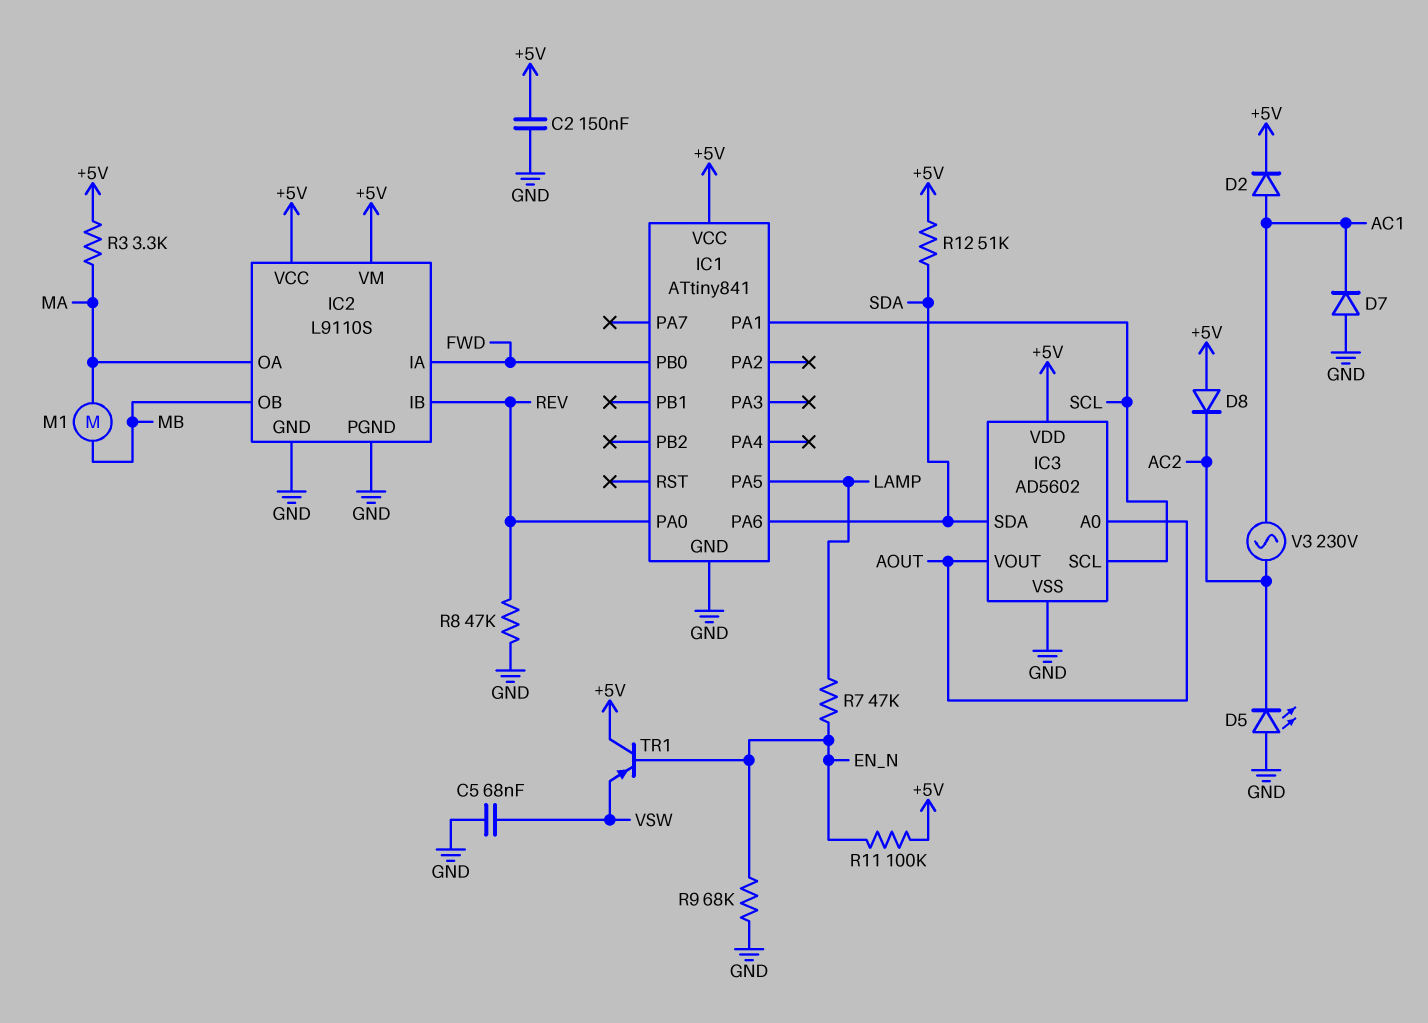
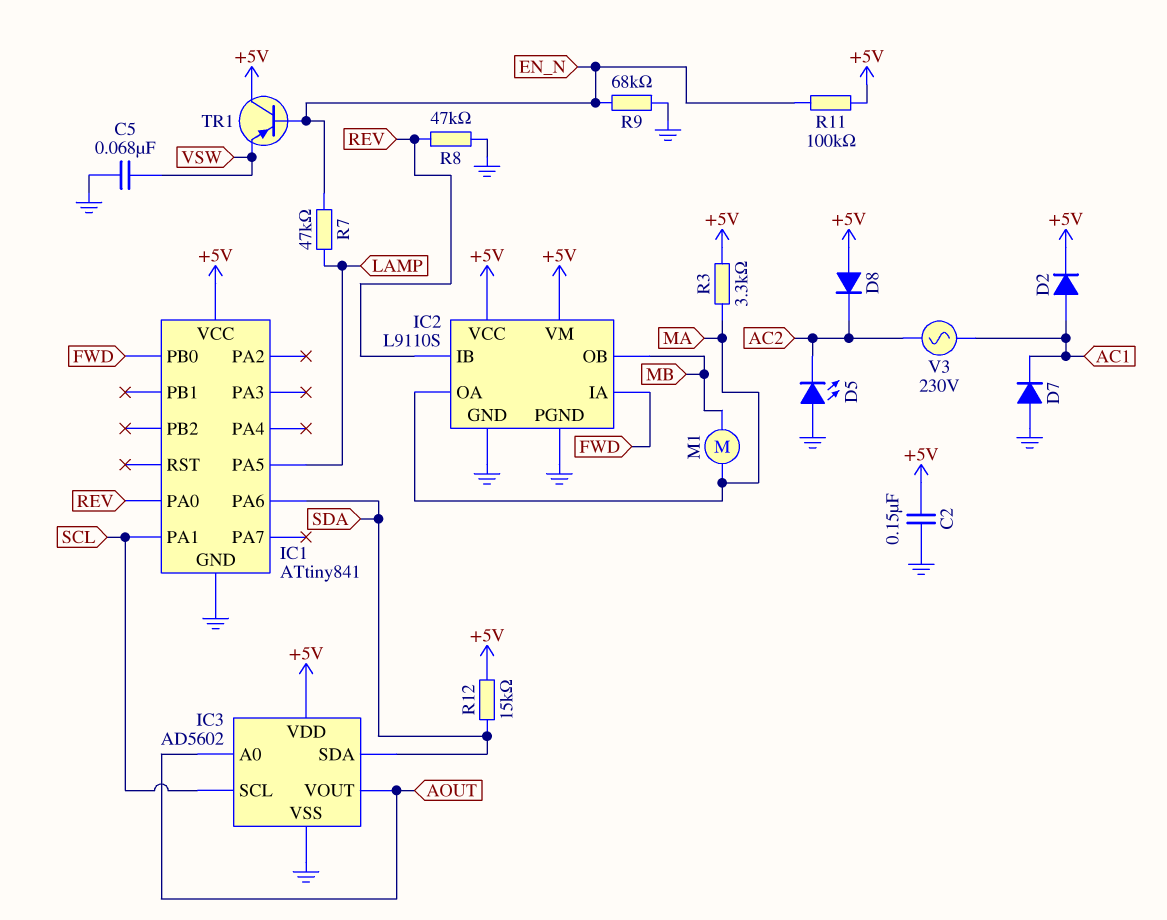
R12: 51k (+5V, SDA) -> 15k (+5V, SDA)

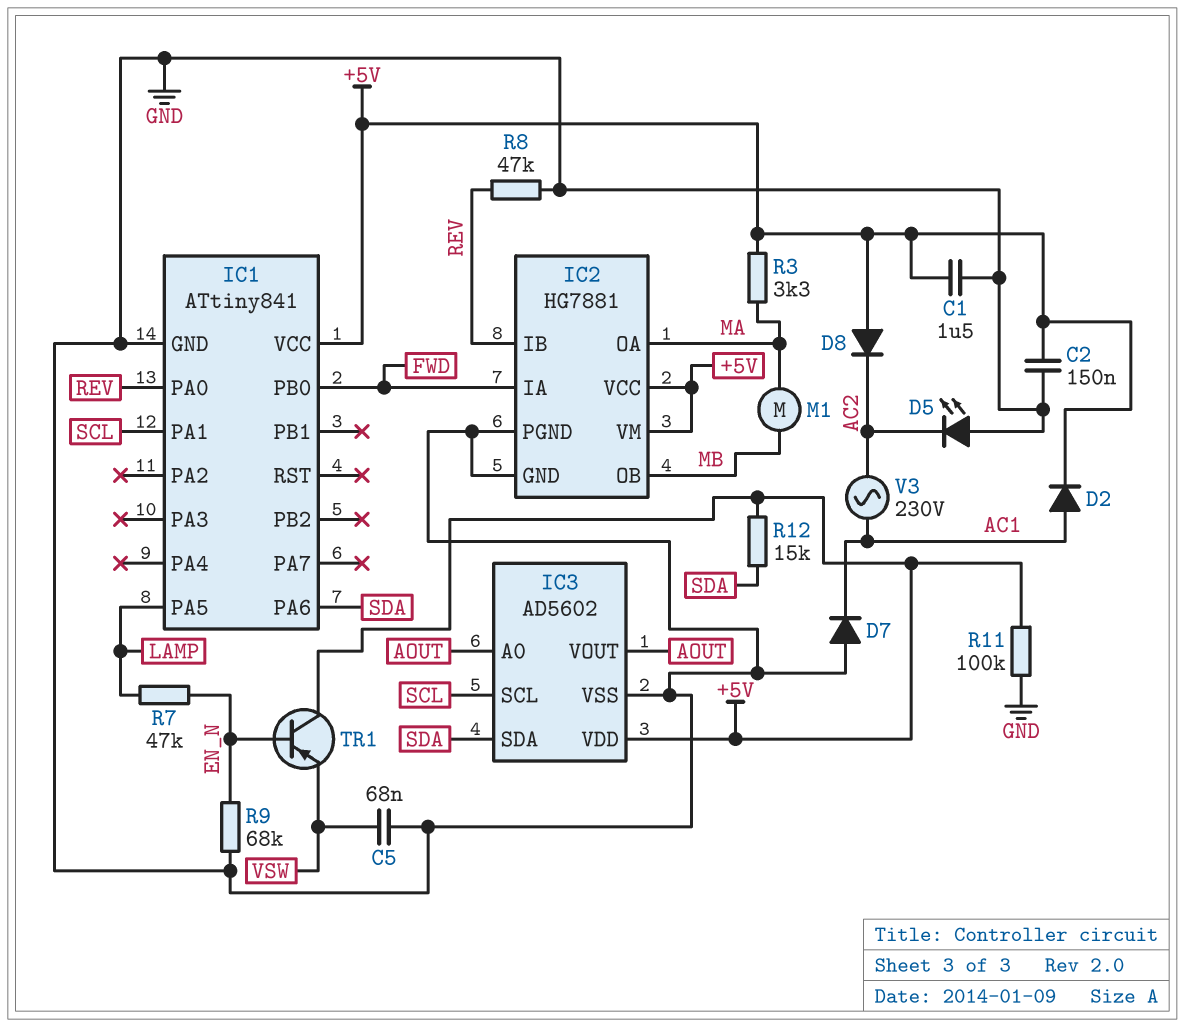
C1: none -> 1.5uF (+5V, GND)
IC2: L9110S -> HG7881
R11: 100k (+5V, EN_N) -> 100k (+5V, GND)

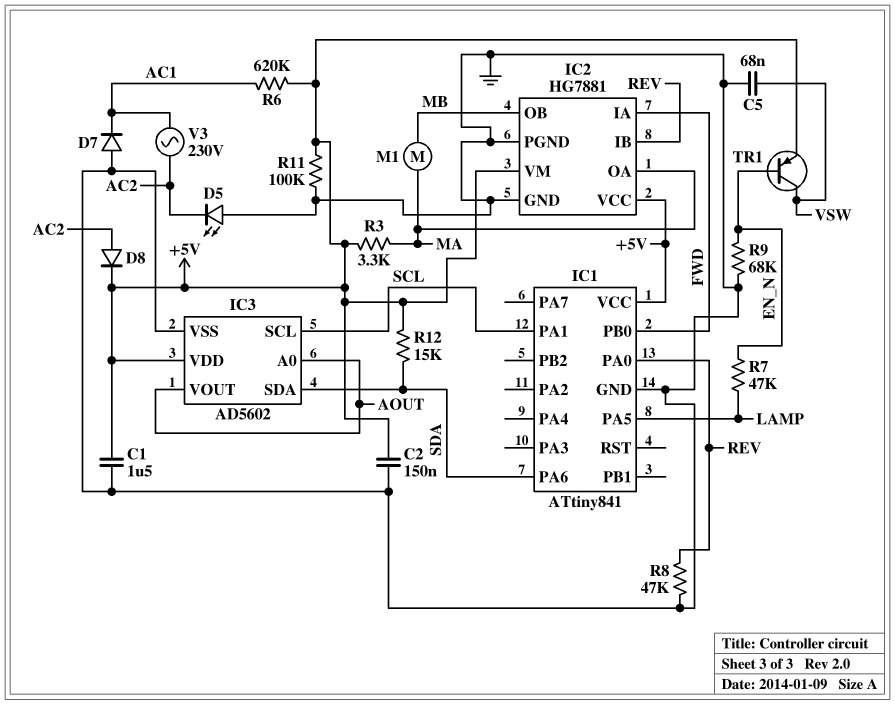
D2: diode (A AC1, K +5V) -> none
D8: diode (A +5V, K AC2) -> diode (A AC2, K +5V)
R6: none -> 620k (+5V, AC1)
TR1: PNP (B EN_N, C +5V, E VSW) -> PNP (B EN_N, C VSW, E +5V)

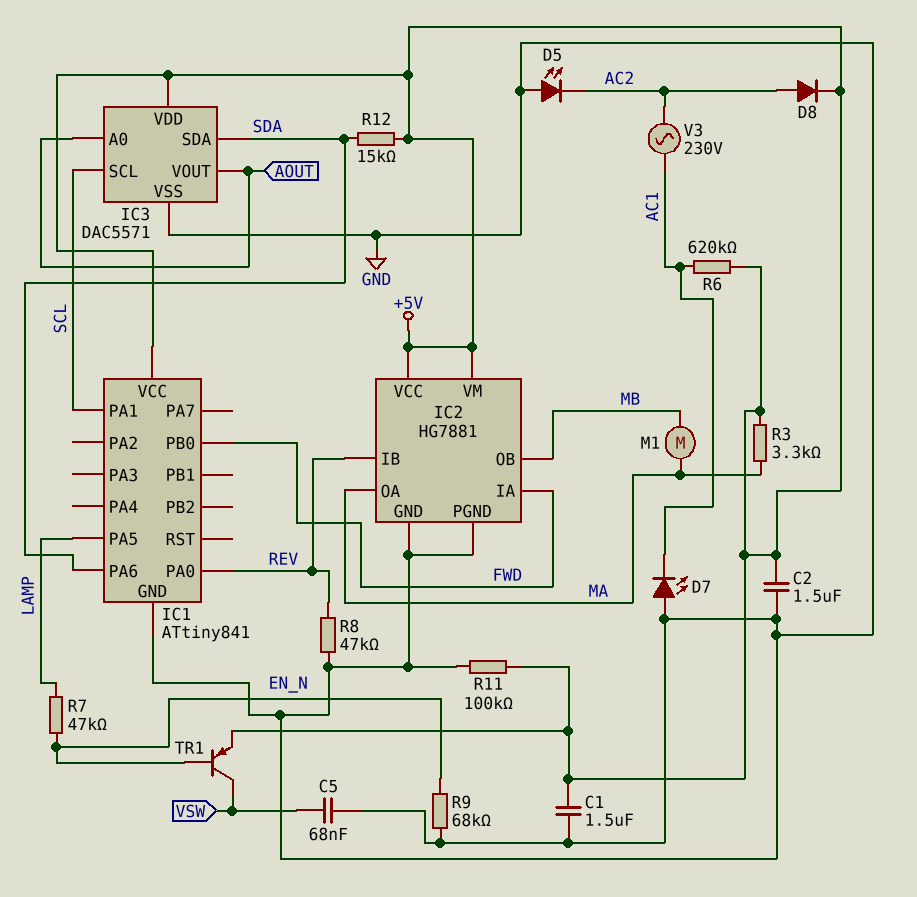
C2: 150nF (+5V, GND) -> 1.5uF (+5V, GND)
D7: diode (A GND, K AC1) -> LED (A GND, K AC1)
IC3: AD5602 -> DAC5571

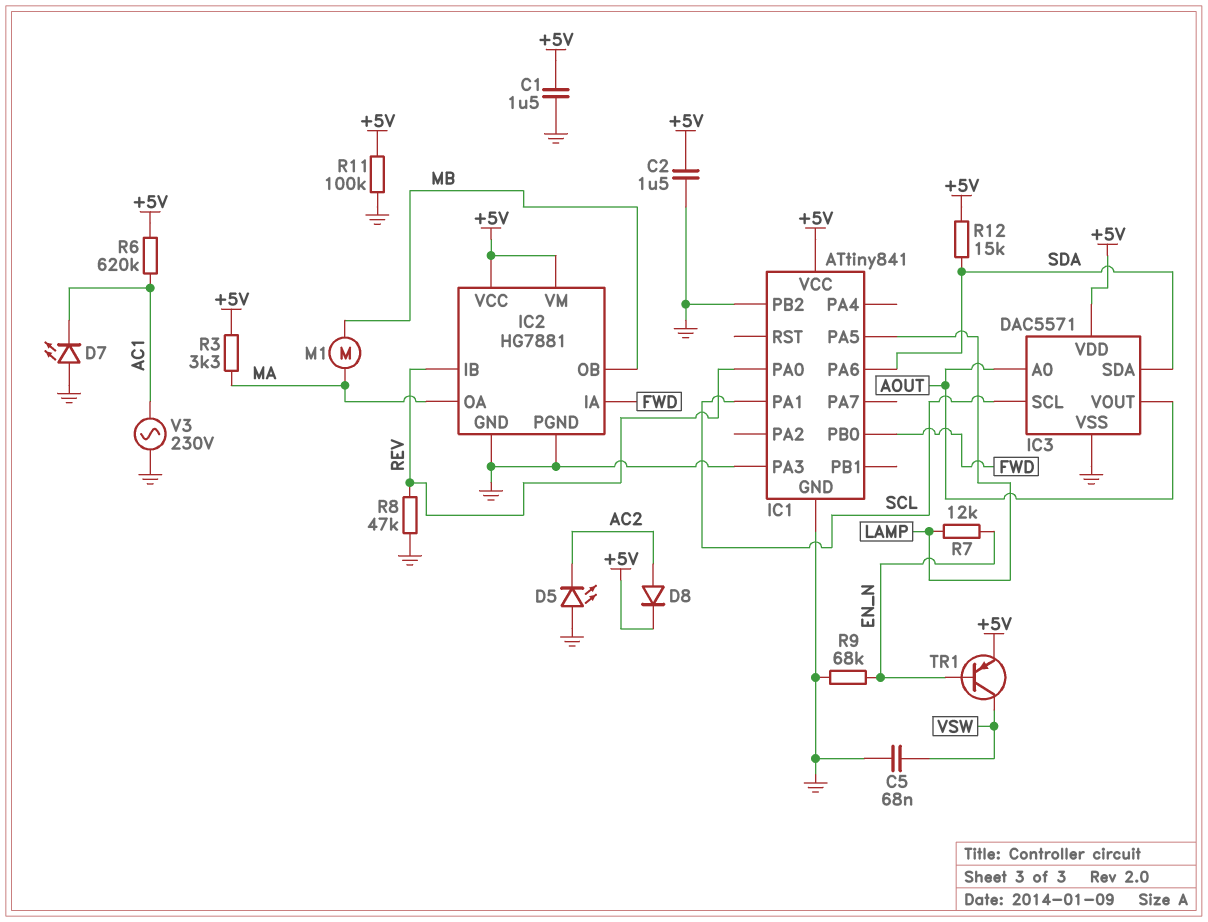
IC1 pin PA3: none -> GND
IC1 pin PB2: none -> GND
R7: 47k (EN_N, LAMP) -> 12k (EN_N, LAMP)
V3: AC 230V (AC1, AC2) -> AC 230V (AC1, GND)

